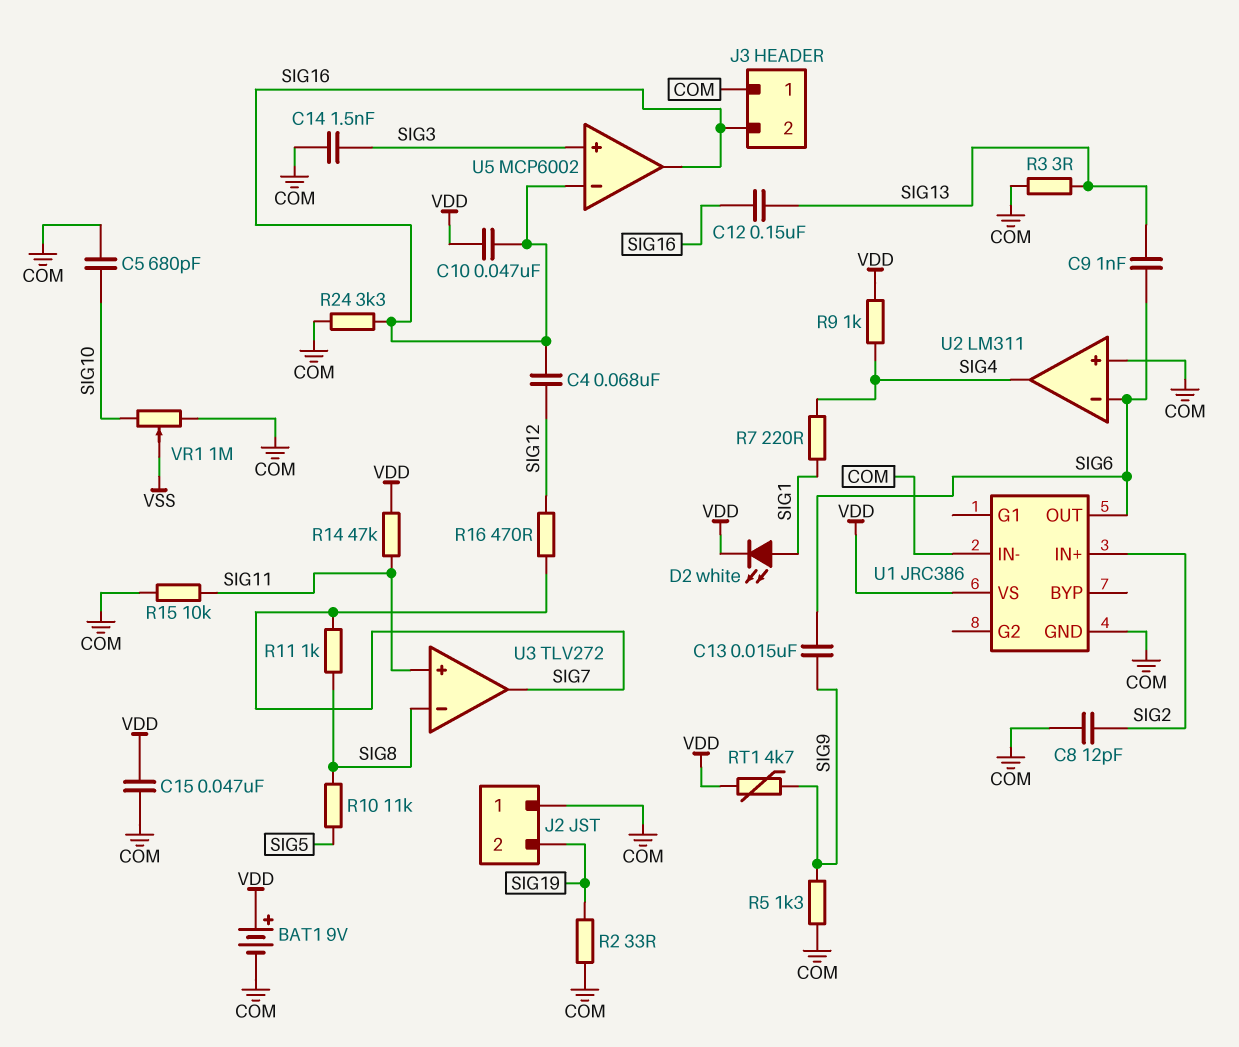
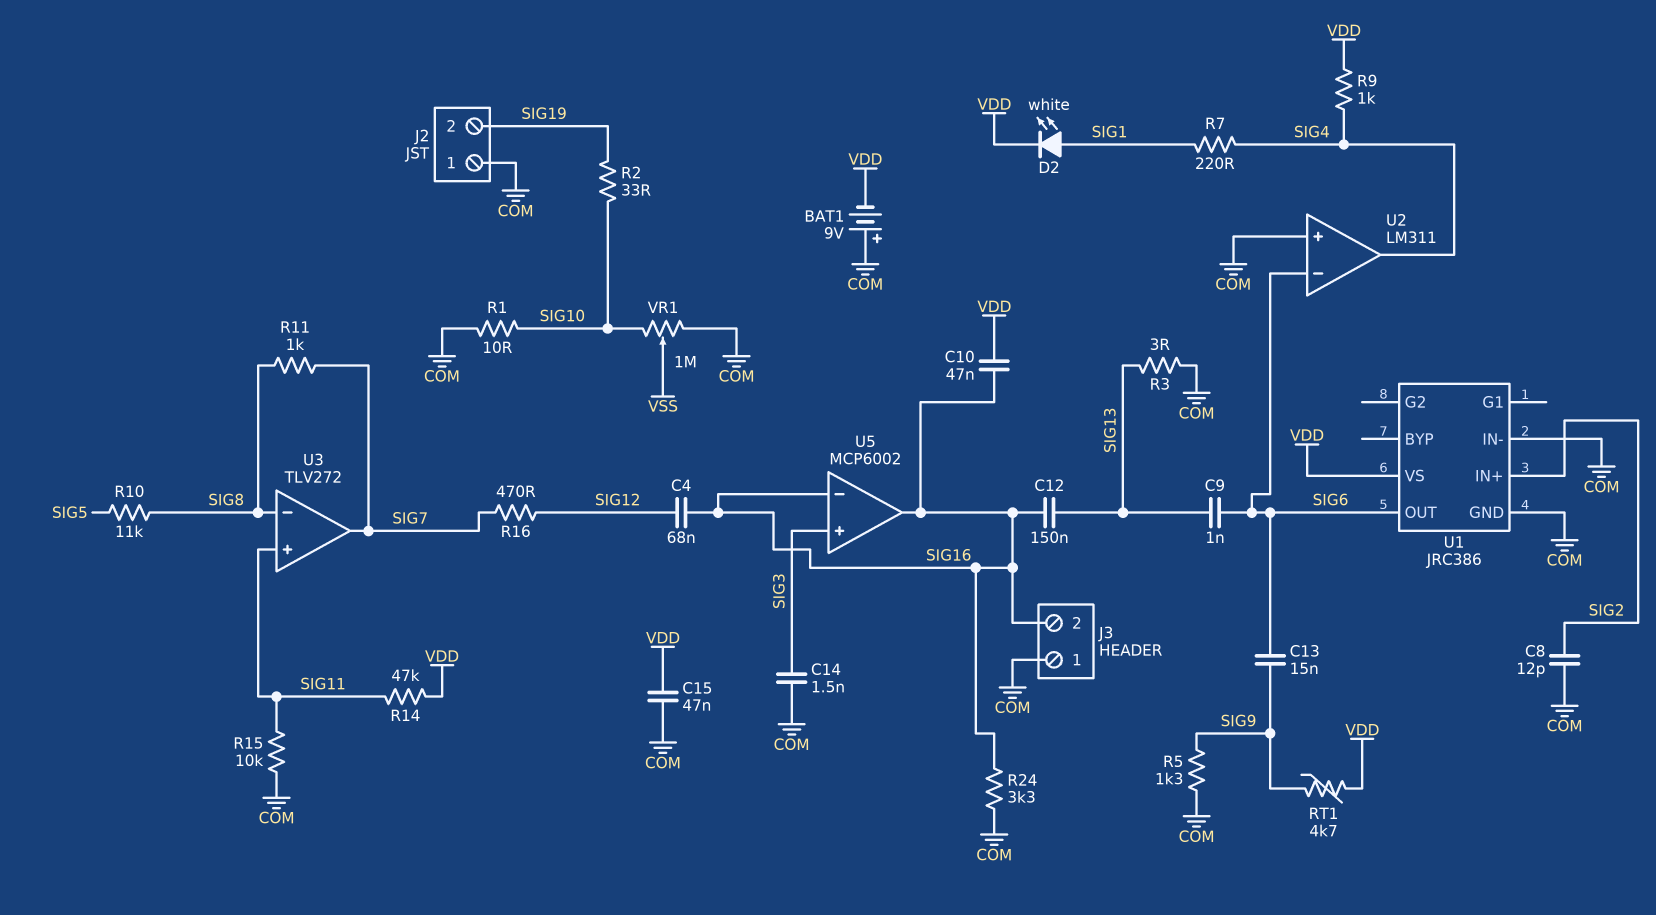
BAT1: 9V (plus VDD, minus COM) -> 9V (plus COM, minus VDD)
C5: 680pF (COM, SIG10) -> none
R1: none -> 10 (COM, SIG10)
R2: 33 (COM, SIG19) -> 33 (SIG10, SIG19)

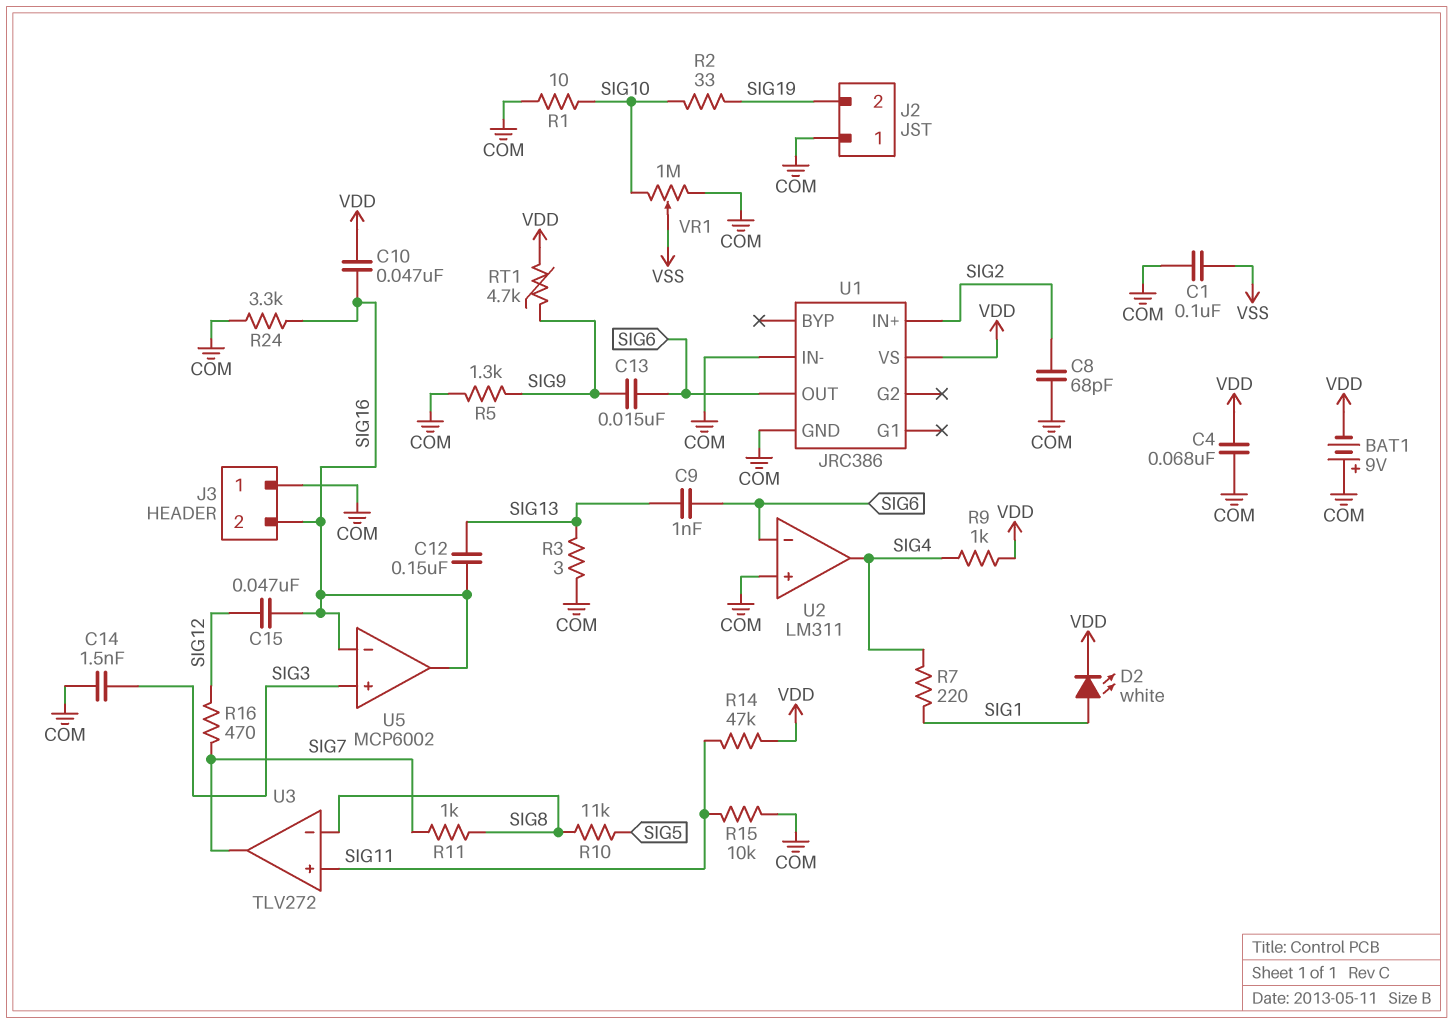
C1: none -> 100nF (COM, VSS)
C4: 68nF (SIG12, SIG16) -> 68nF (COM, VDD)
C8: 12pF (COM, SIG2) -> 68pF (COM, SIG2)
C15: 47nF (COM, VDD) -> 47nF (SIG12, SIG16)

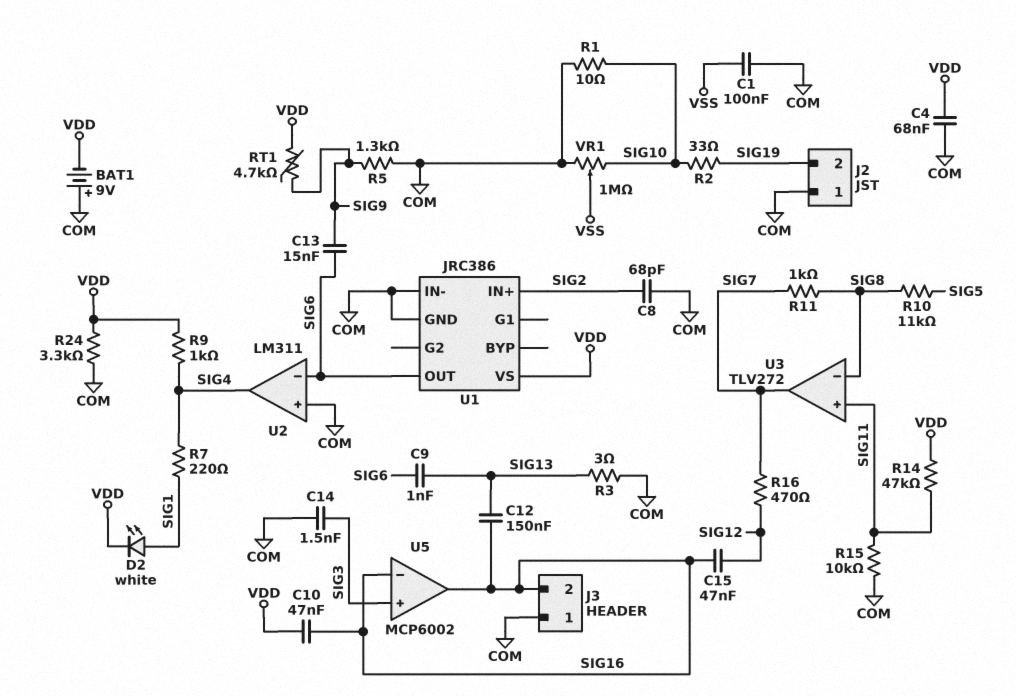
R24: 3.3k (COM, SIG16) -> 3.3k (COM, VDD)

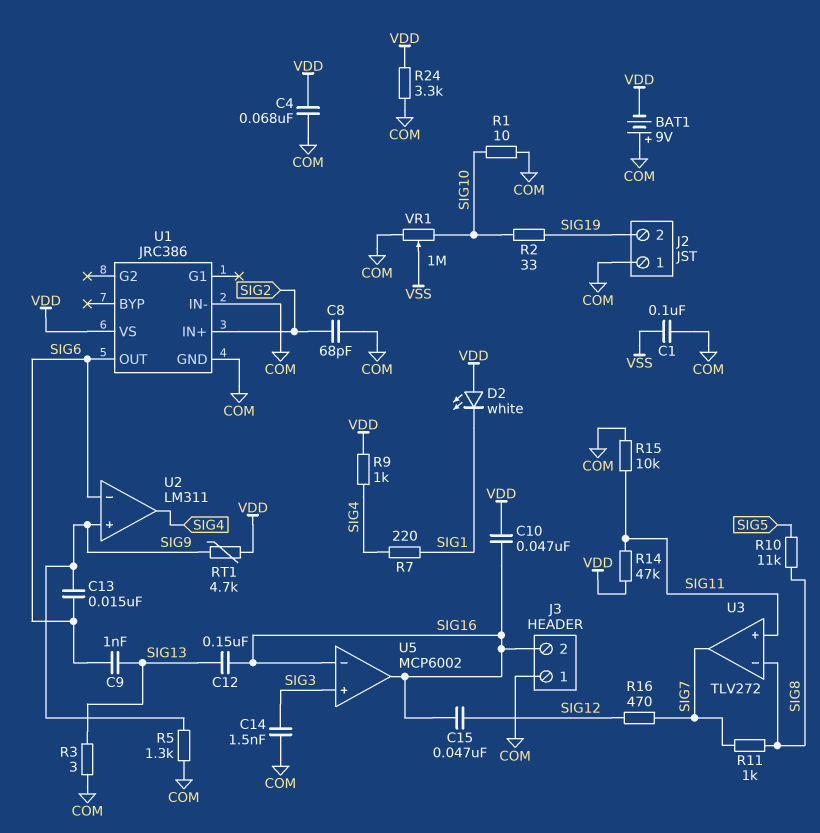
D2: LED white (A SIG1, K VDD) -> LED white (A VDD, K SIG1)
U2 pin in+: COM -> SIG9

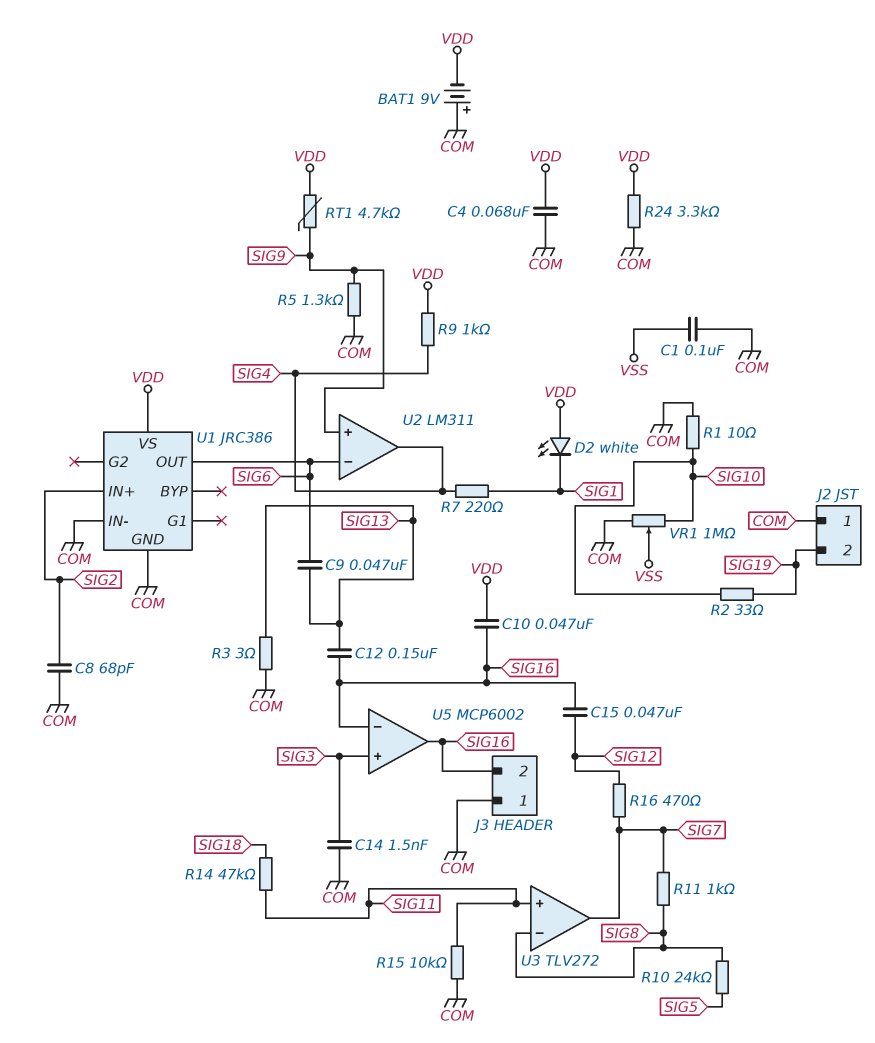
C9: 1nF (SIG6, SIG13) -> 47nF (SIG6, SIG13)
C13: 15nF (SIG6, SIG9) -> none
R10: 11k (SIG5, SIG8) -> 24k (SIG5, SIG8)
R14: 47k (SIG11, VDD) -> 47k (SIG11, SIG18)

